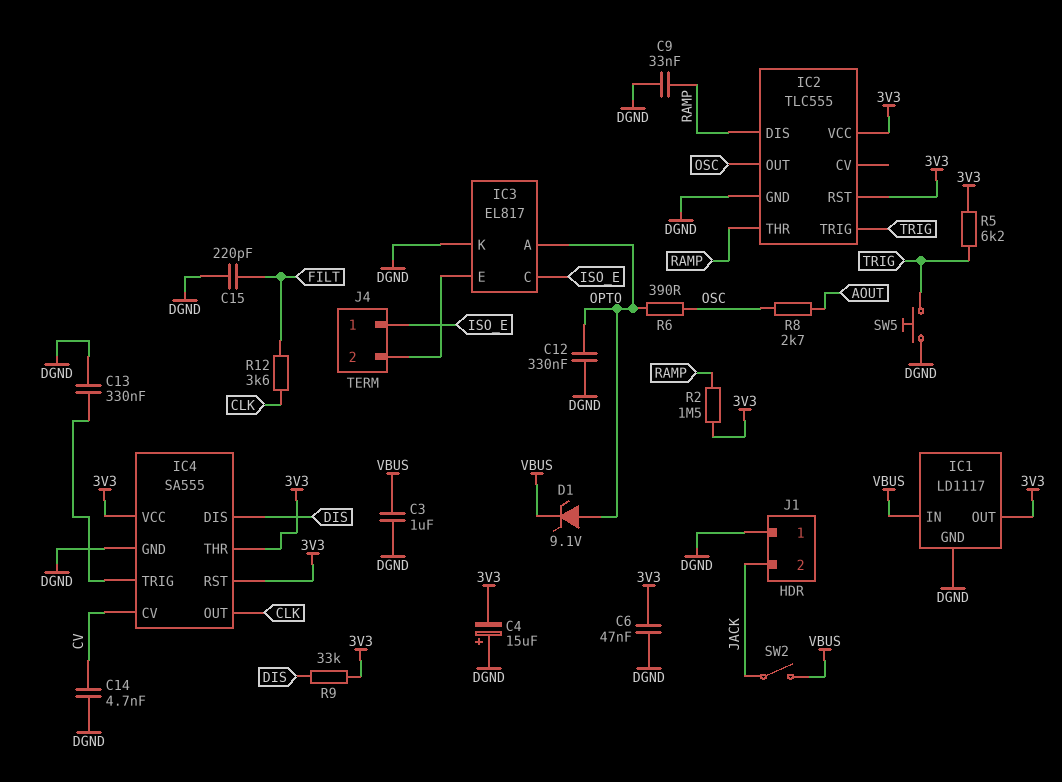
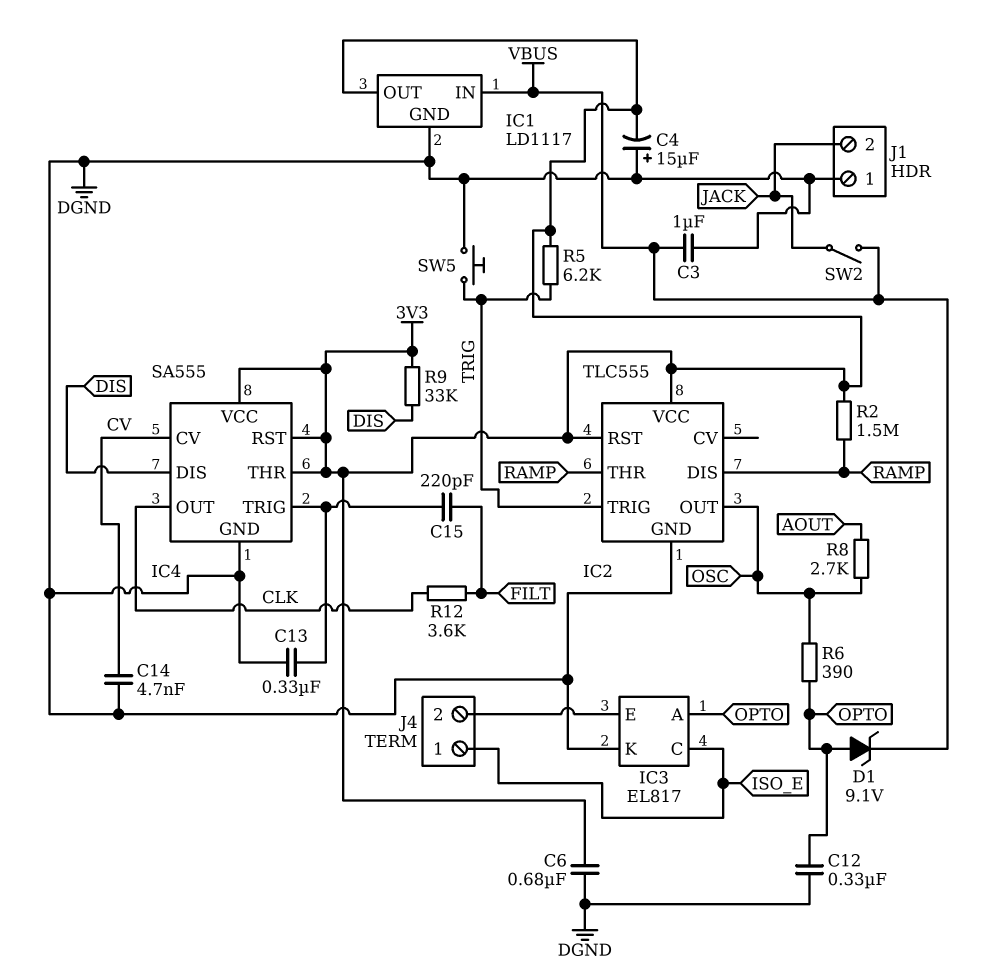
C6: 47nF (3V3, DGND) -> 680nF (3V3, DGND)
C9: 33nF (DGND, RAMP) -> none
C15: 220pF (DGND, FILT) -> 220pF (FILT, IC4/TRIG)

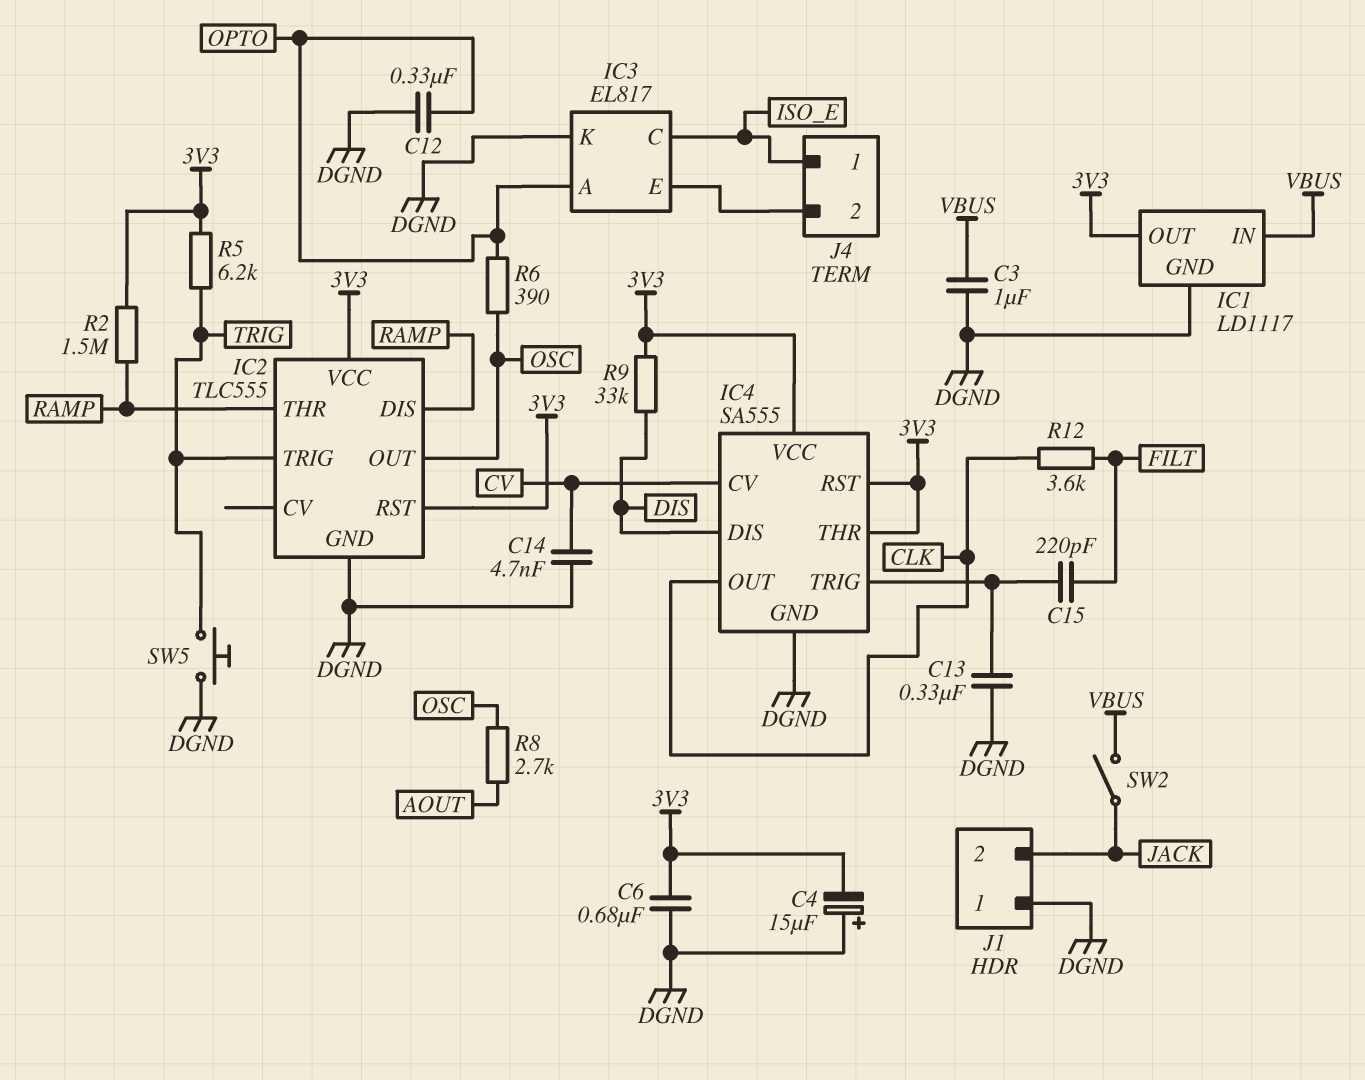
D1: zener 9.1V (A OPTO, K VBUS) -> none

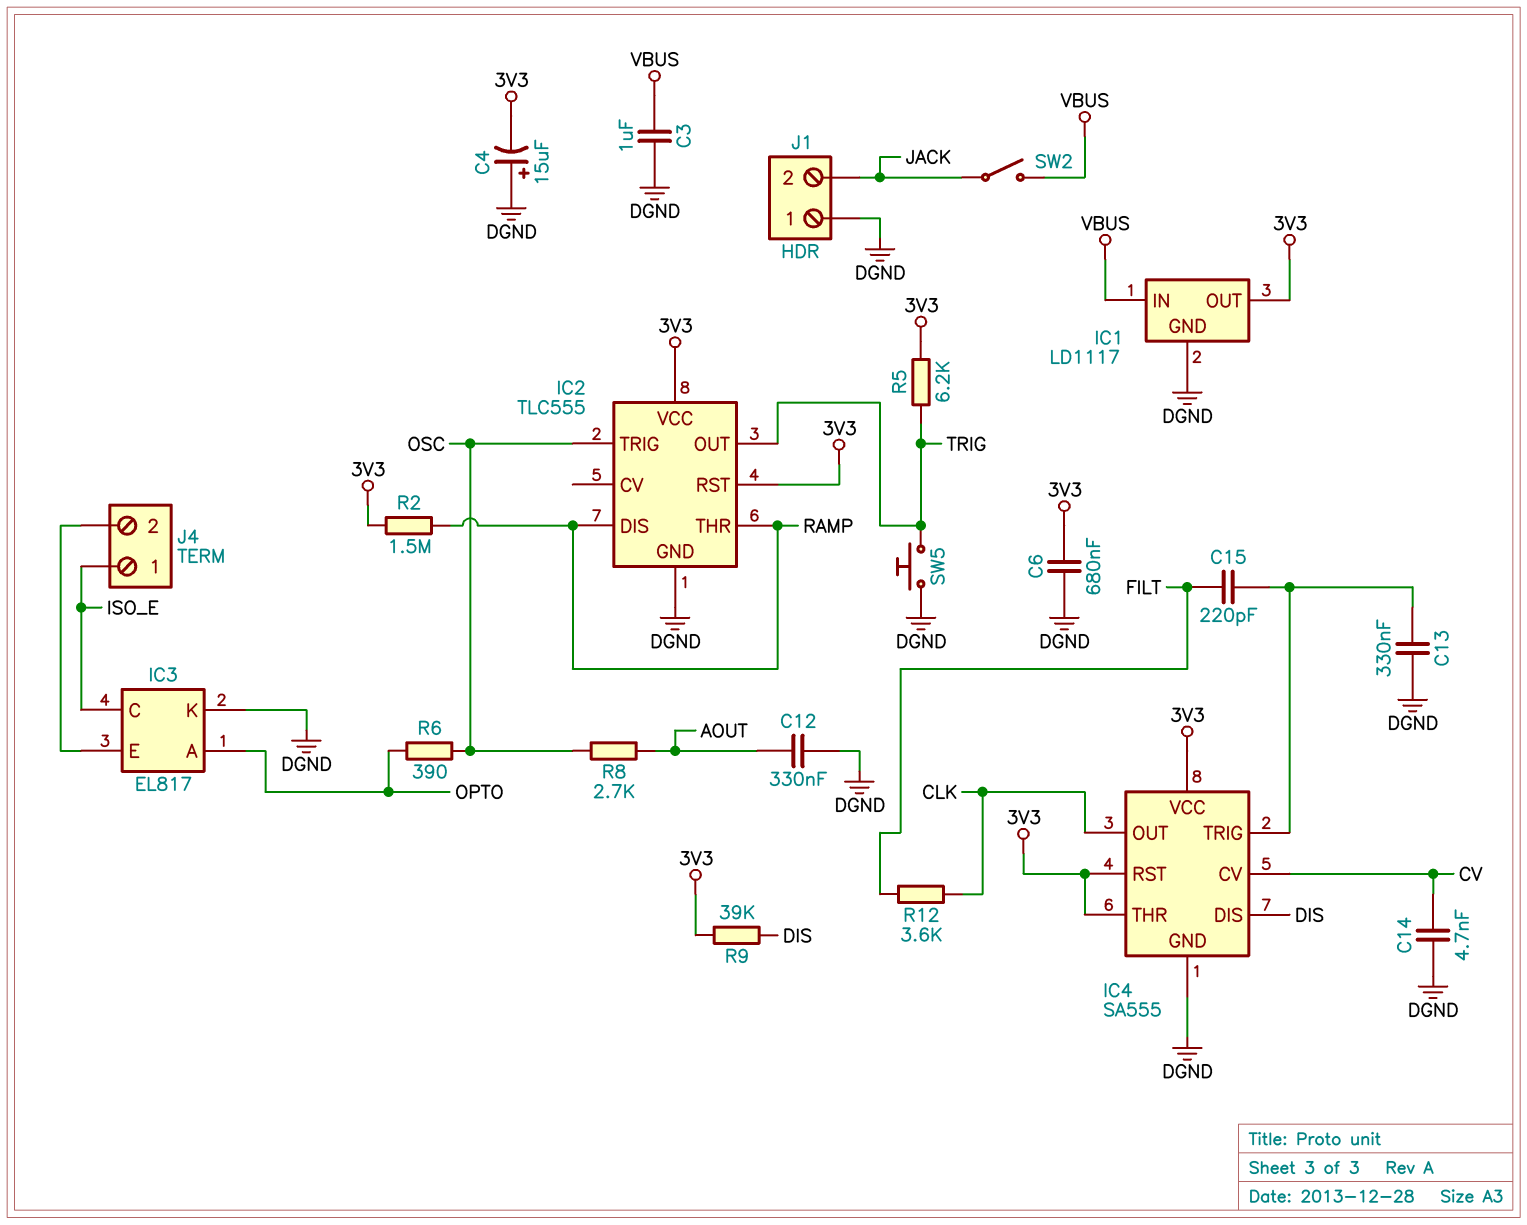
C12: 330nF (DGND, OPTO) -> 330nF (AOUT, DGND)
IC2 pin OUT: OSC -> TRIG
IC2 pin TRIG: TRIG -> OSC
R9: 33k (3V3, DIS) -> 39k (3V3, DIS)

